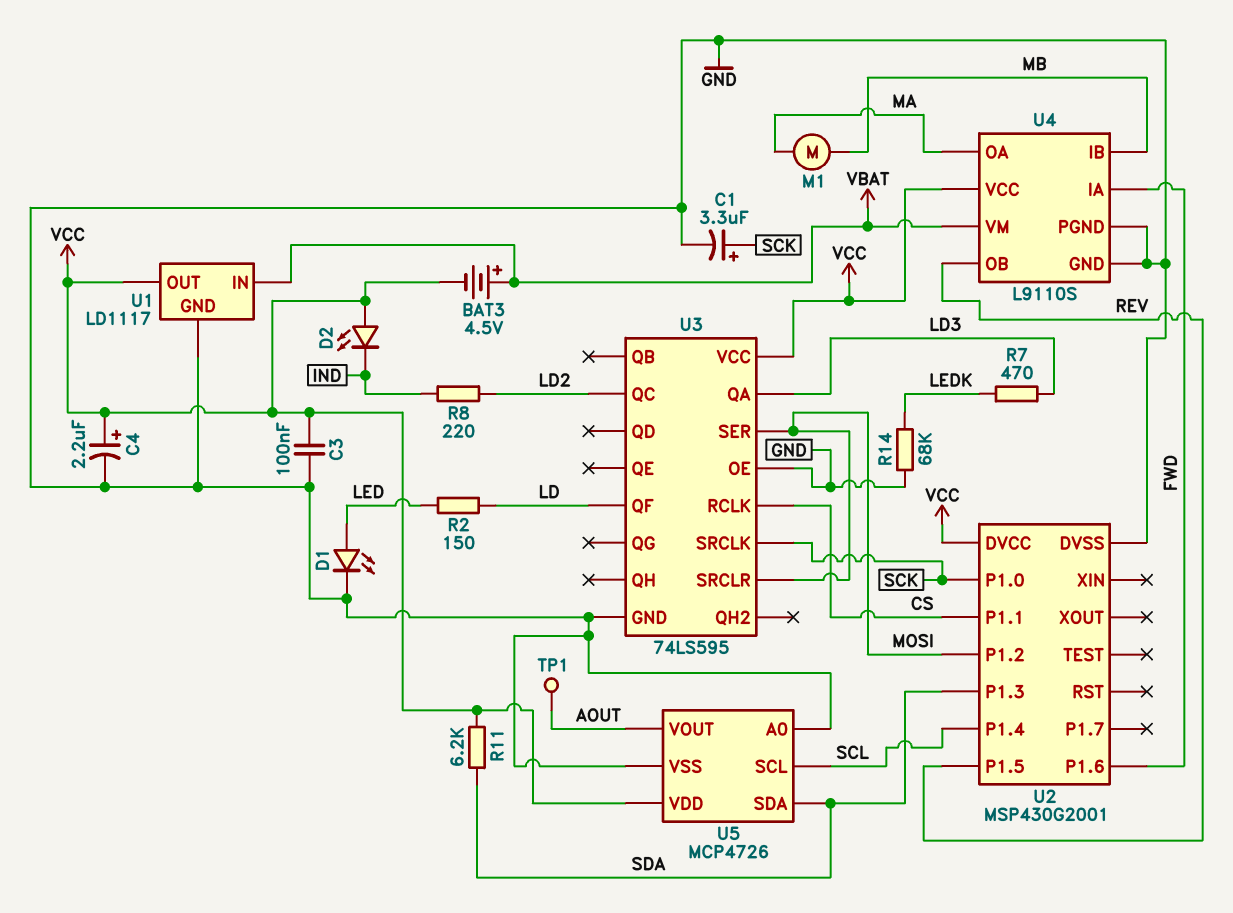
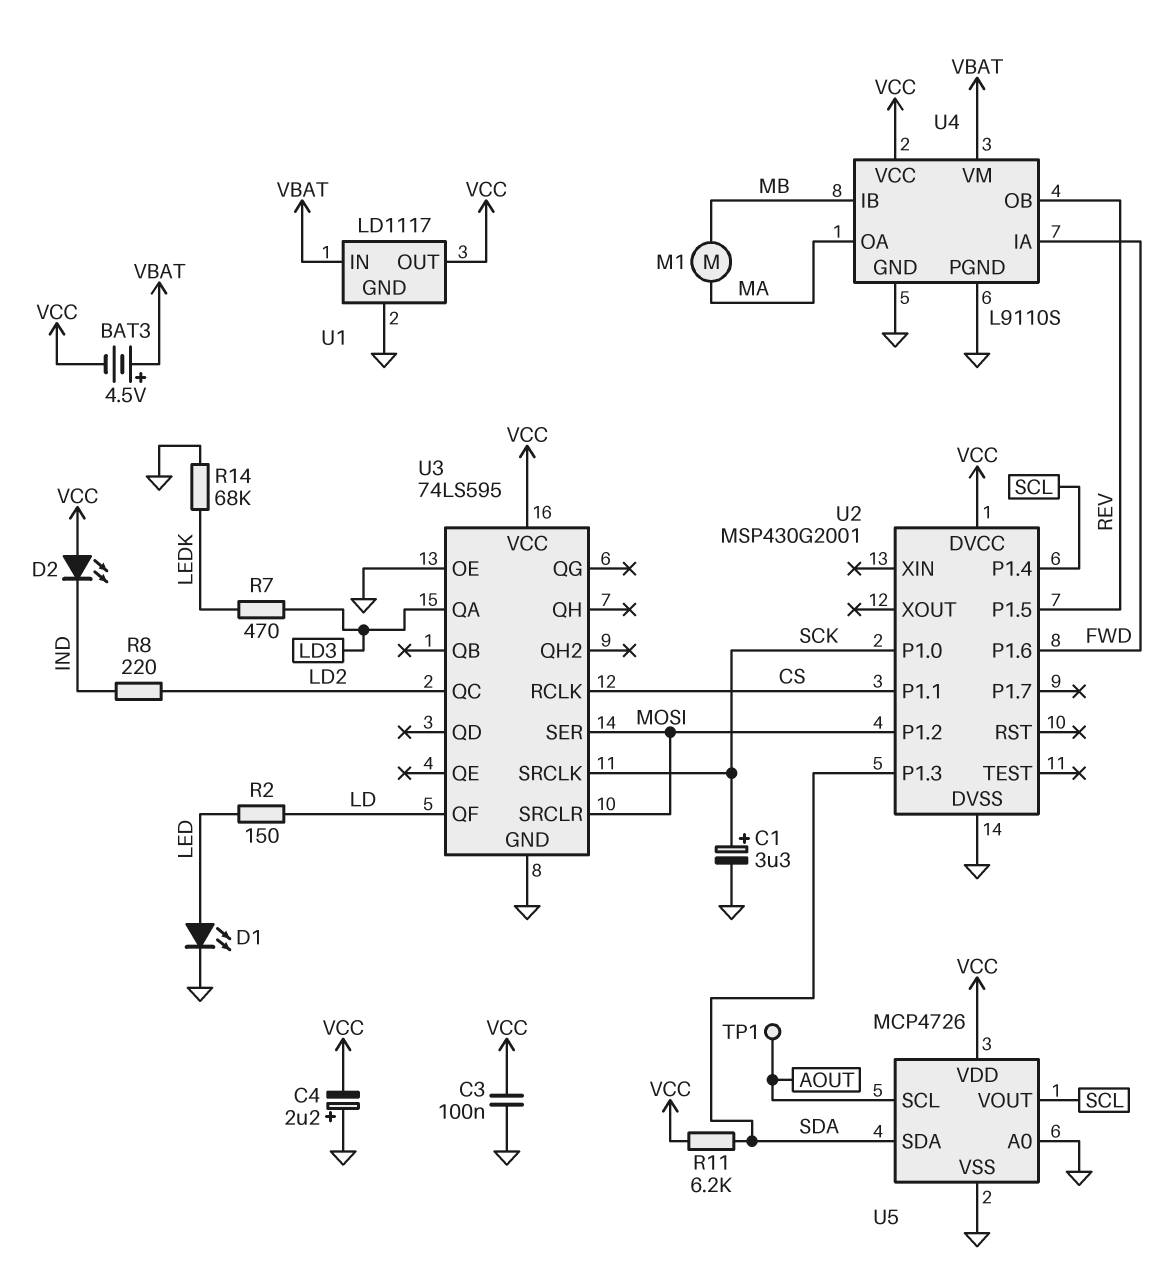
C4: 2.2uF (plus VCC, minus GND) -> 2.2uF (plus GND, minus VCC)
U5 pin SCL: SCL -> AOUT
U5 pin VOUT: AOUT -> SCL

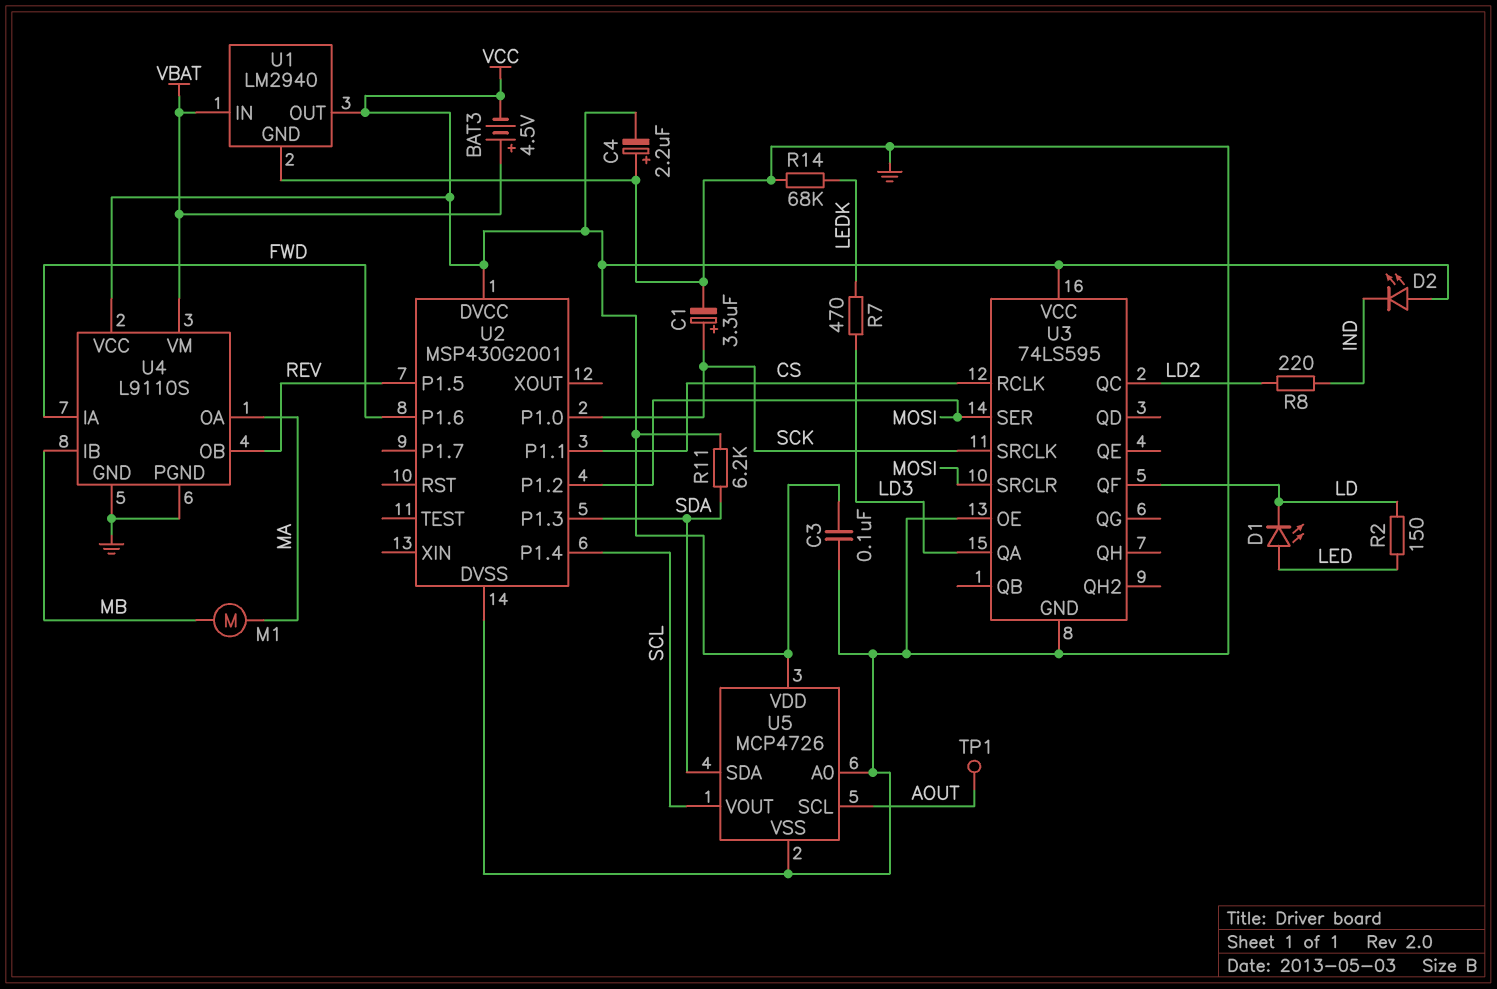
D1: LED (A LED, K GND) -> LED (A LED, K LD)
U1: LD1117 -> LM2940

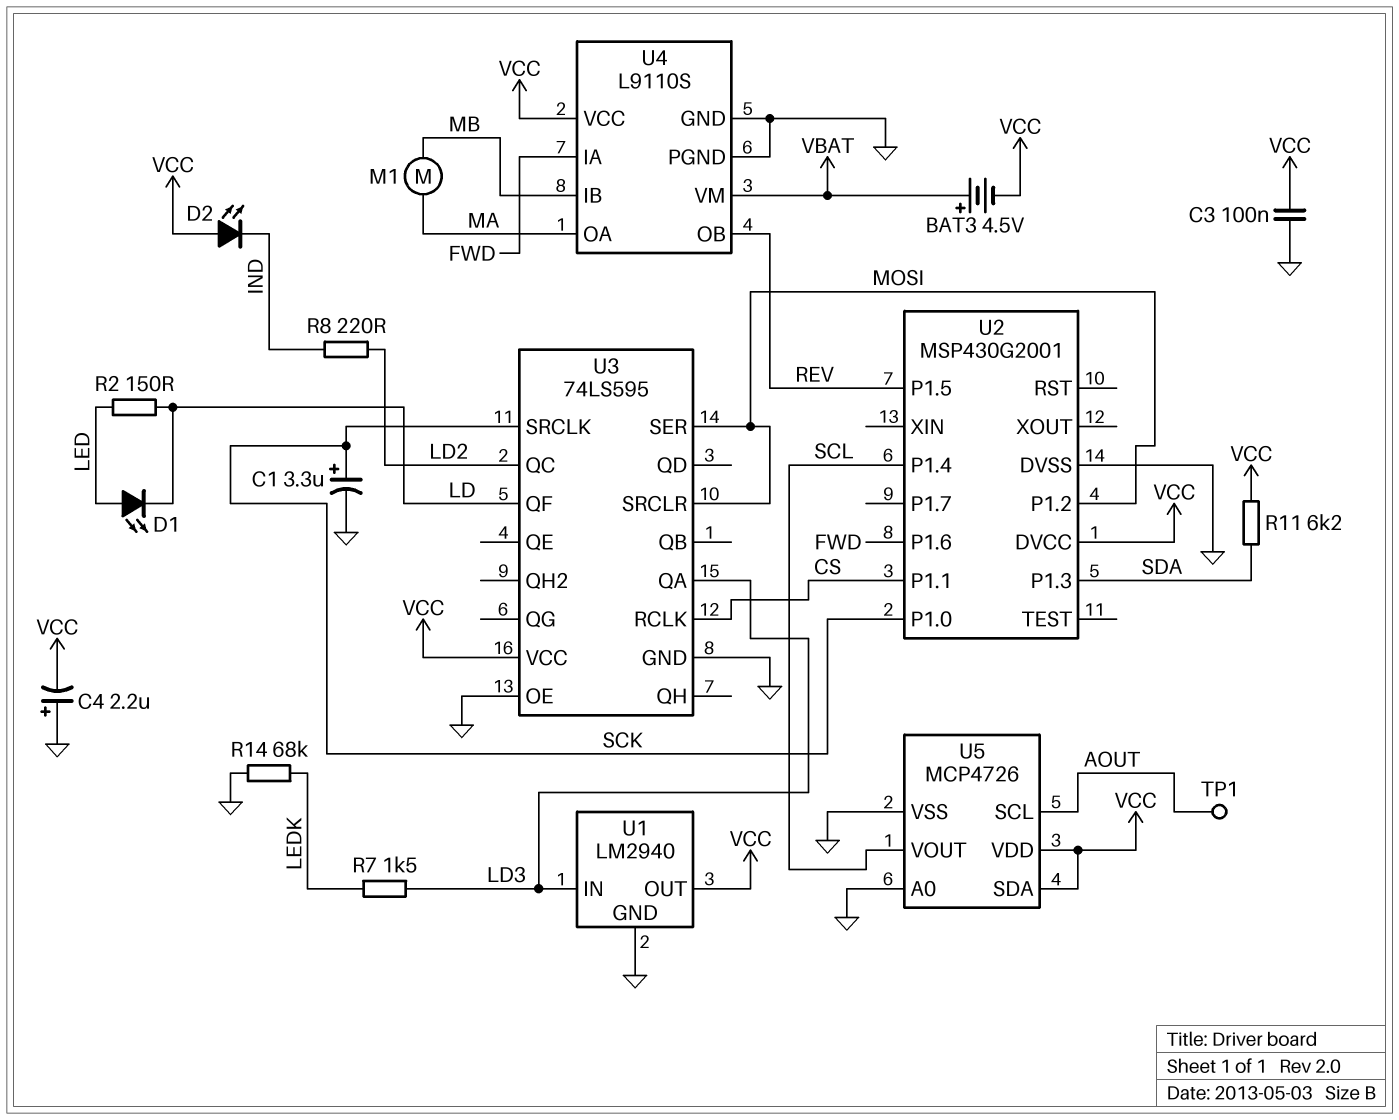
R7: 470 (LD3, LEDK) -> 1.5k (LD3, LEDK)
U1 pin IN: VBAT -> LD3
U5 pin SDA: SDA -> VCC

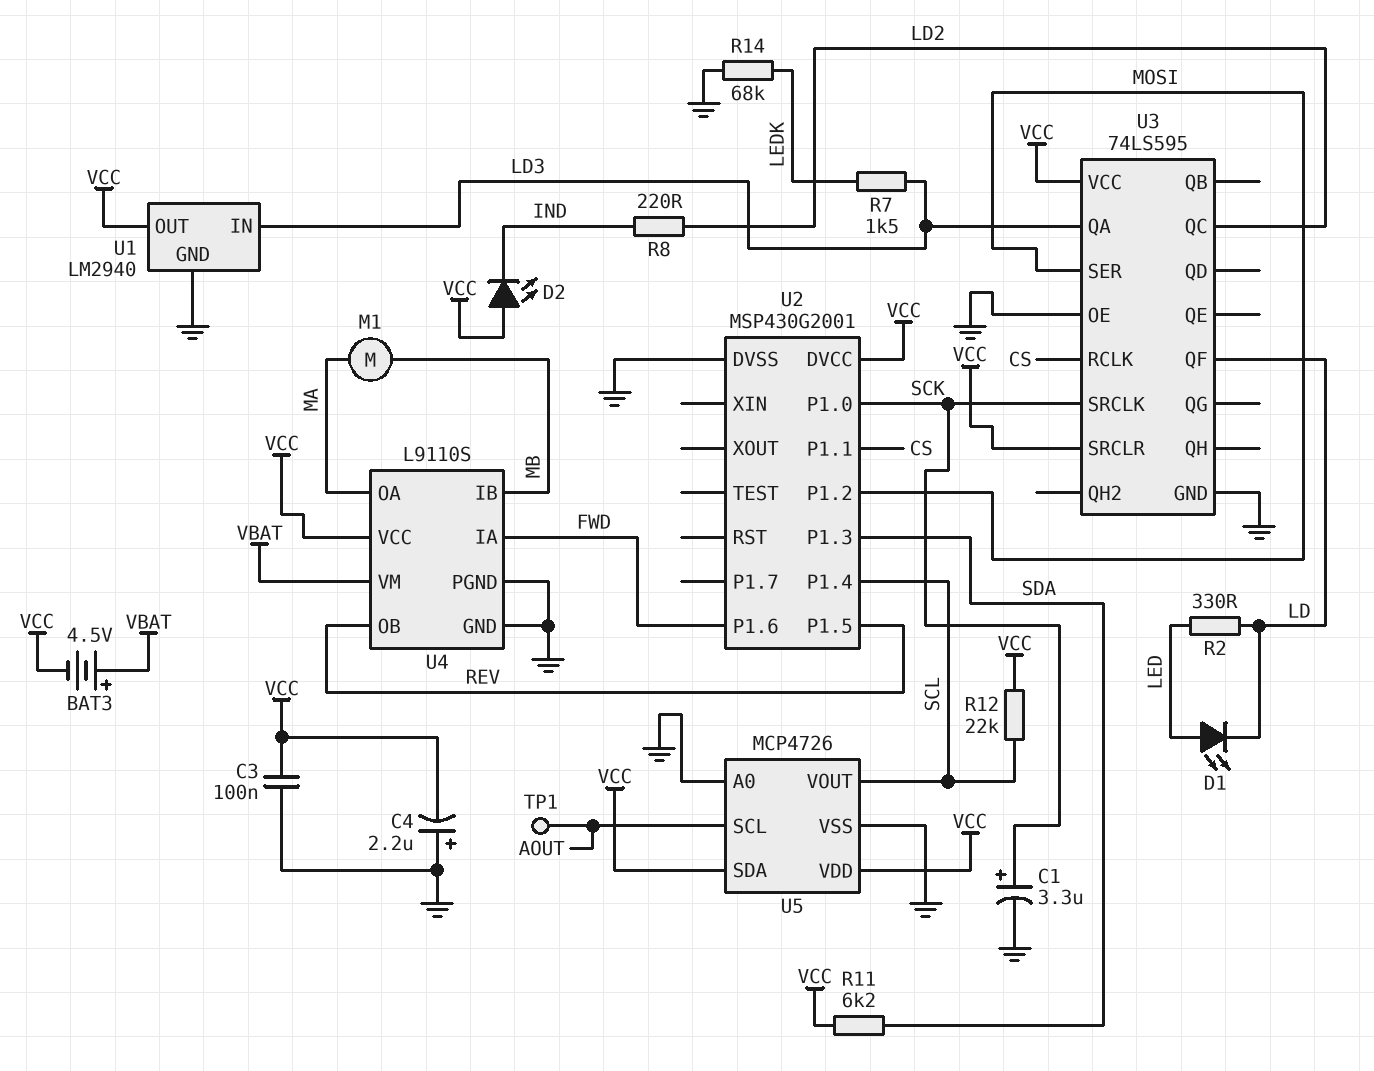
R2: 150 (LD, LED) -> 330 (LD, LED)
R12: none -> 22k (SCL, VCC)
U3 pin SRCLR: MOSI -> VCC

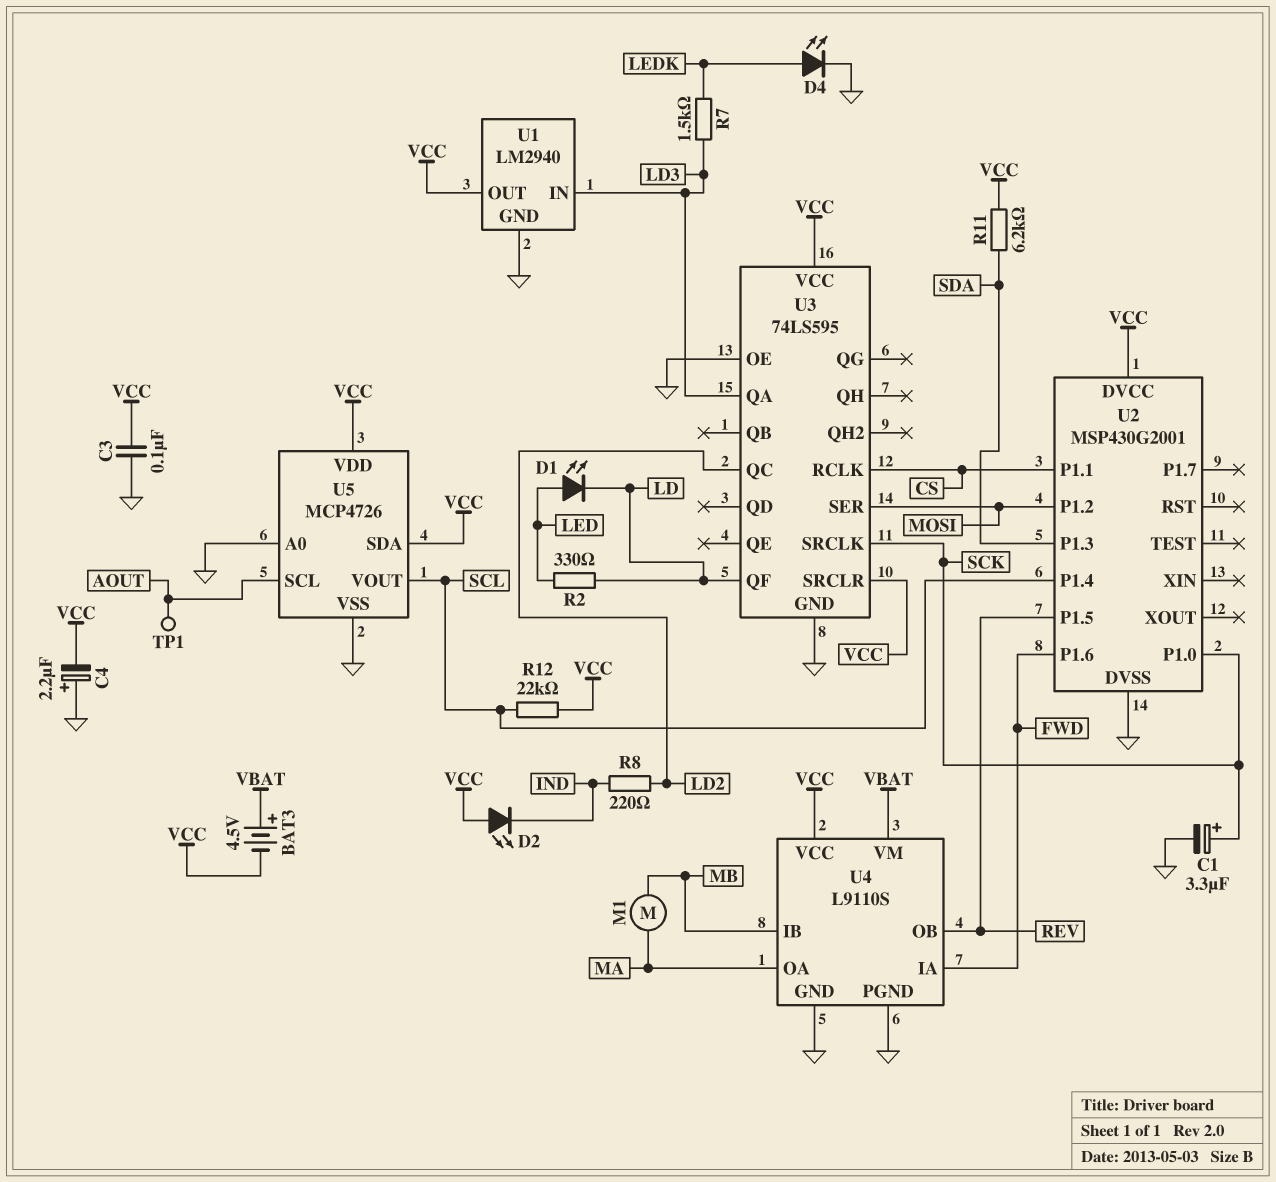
D4: none -> LED (A LEDK, K GND)
R14: 68k (GND, LEDK) -> none

